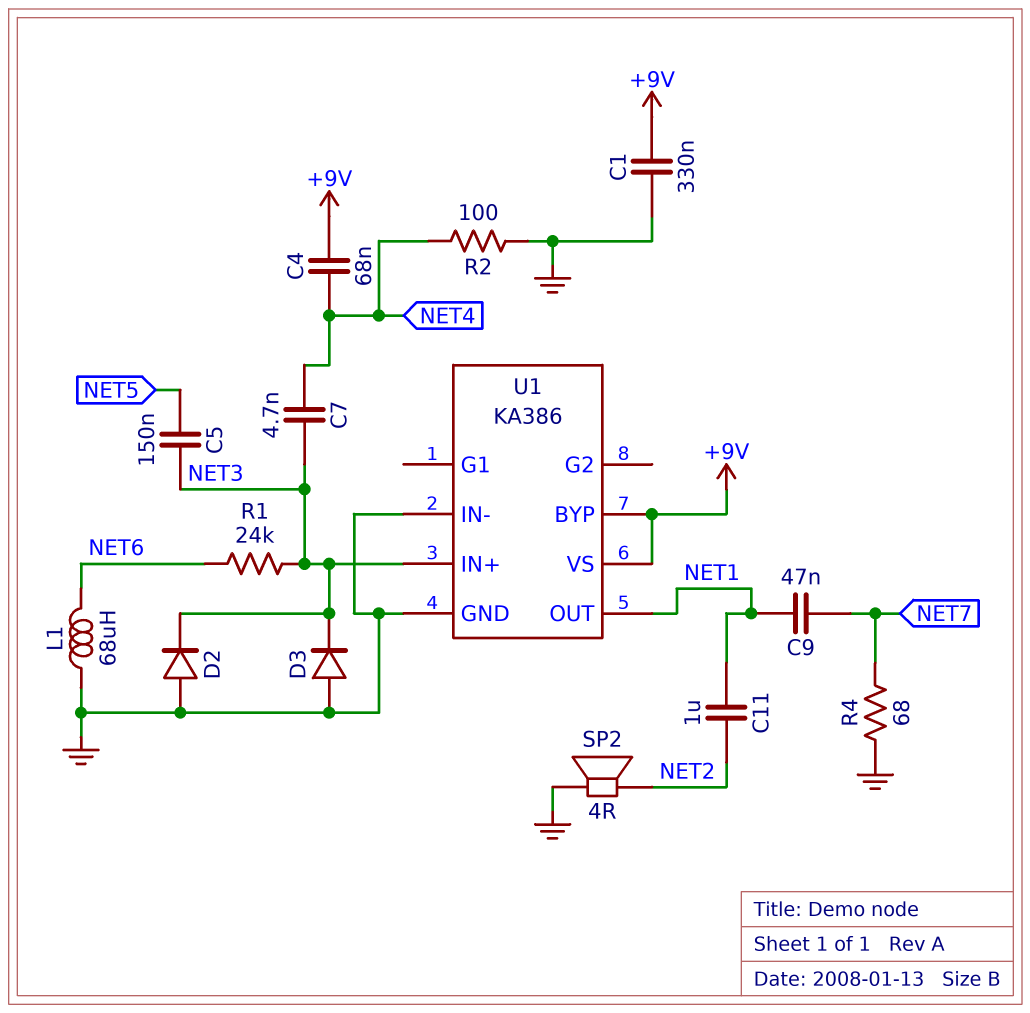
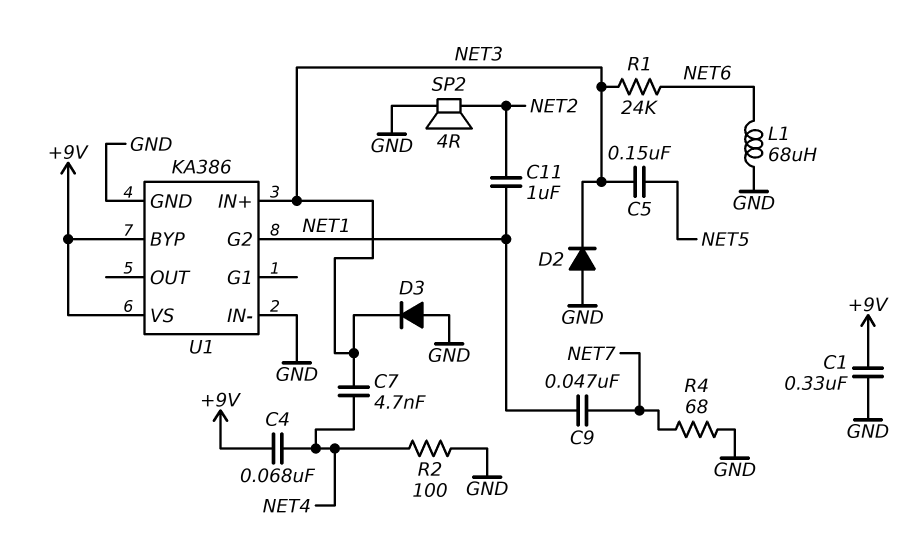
U1 pin G2: none -> NET1
U1 pin OUT: NET1 -> none

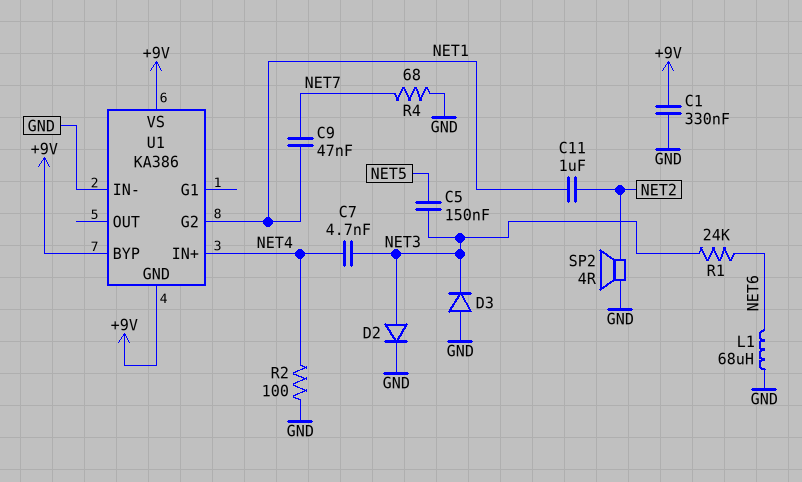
C4: 68nF (+9V, NET4) -> none
D2: diode (A GND, K NET3) -> diode (A NET3, K GND)
U1 pin GND: GND -> +9V
U1 pin IN+: NET3 -> NET4

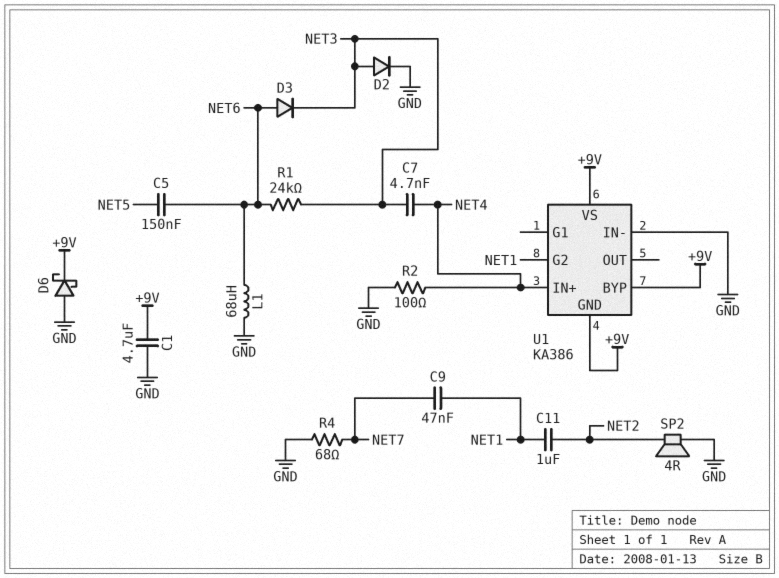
C1: 330nF (+9V, GND) -> 4.7uF (+9V, GND)
C5: 150nF (NET3, NET5) -> 150nF (NET5, NET6)
D3: diode (A GND, K NET3) -> diode (A NET6, K NET3)
D6: none -> schottky (A GND, K +9V)

